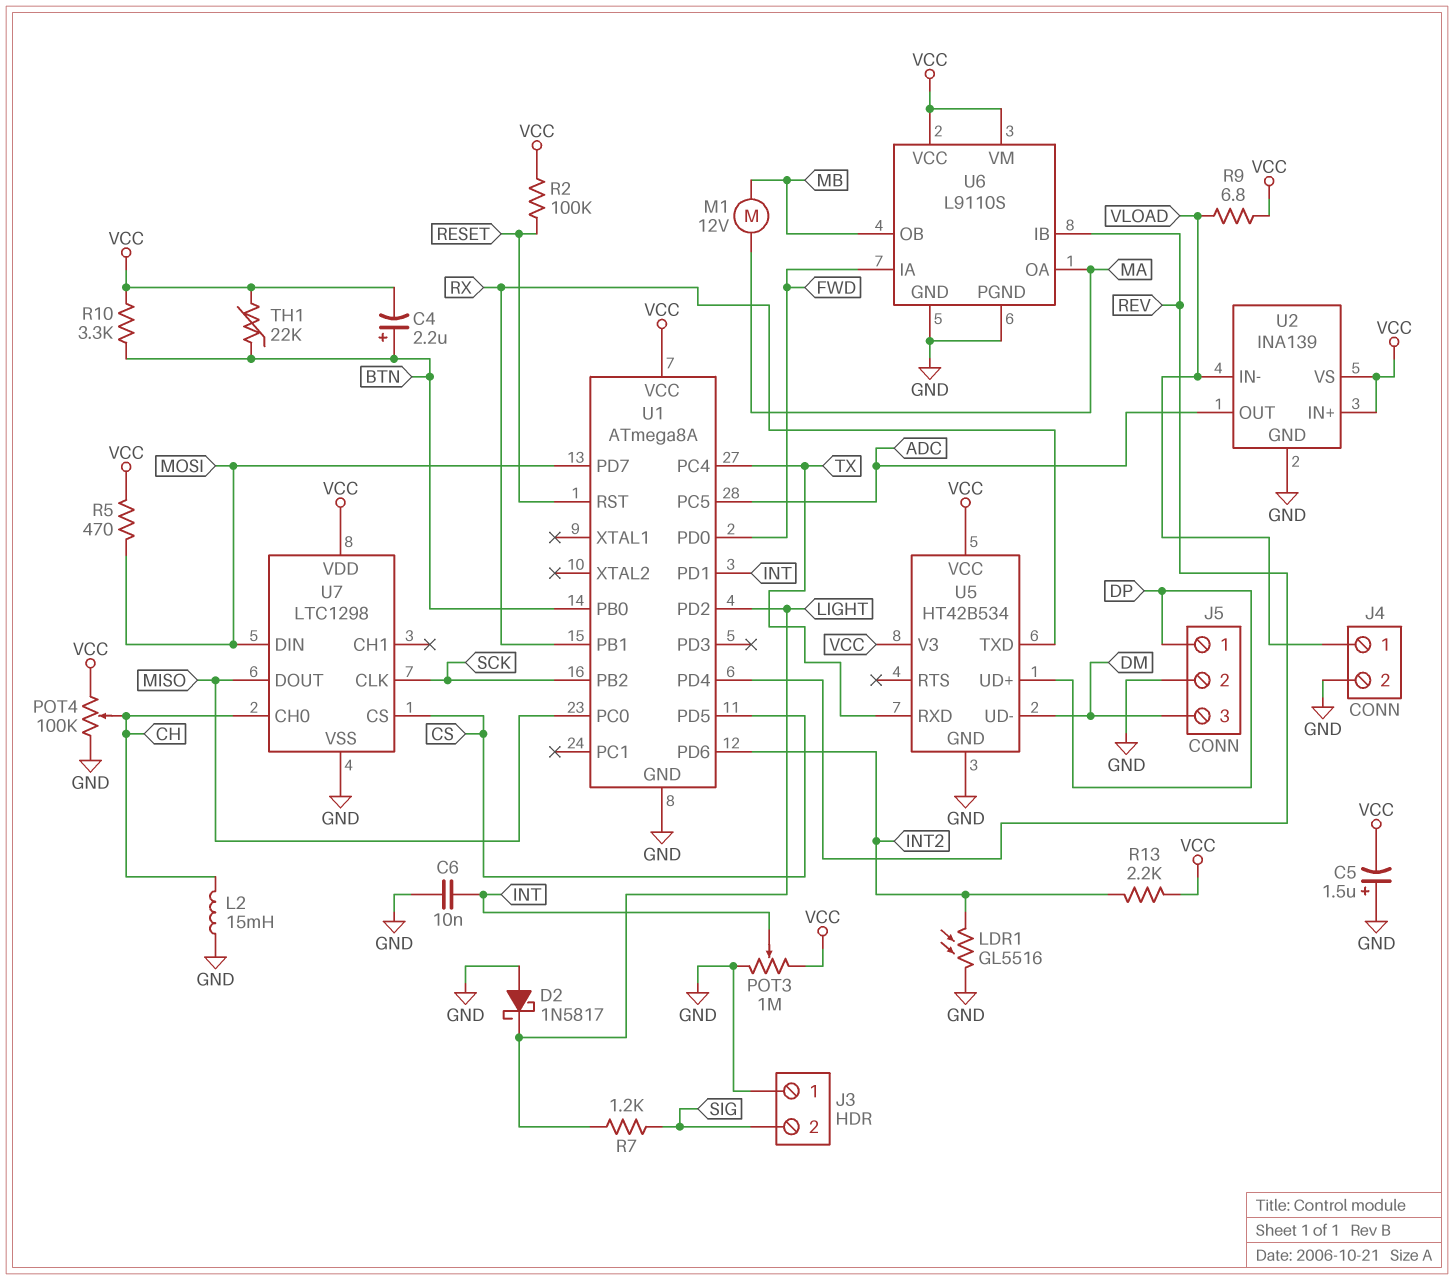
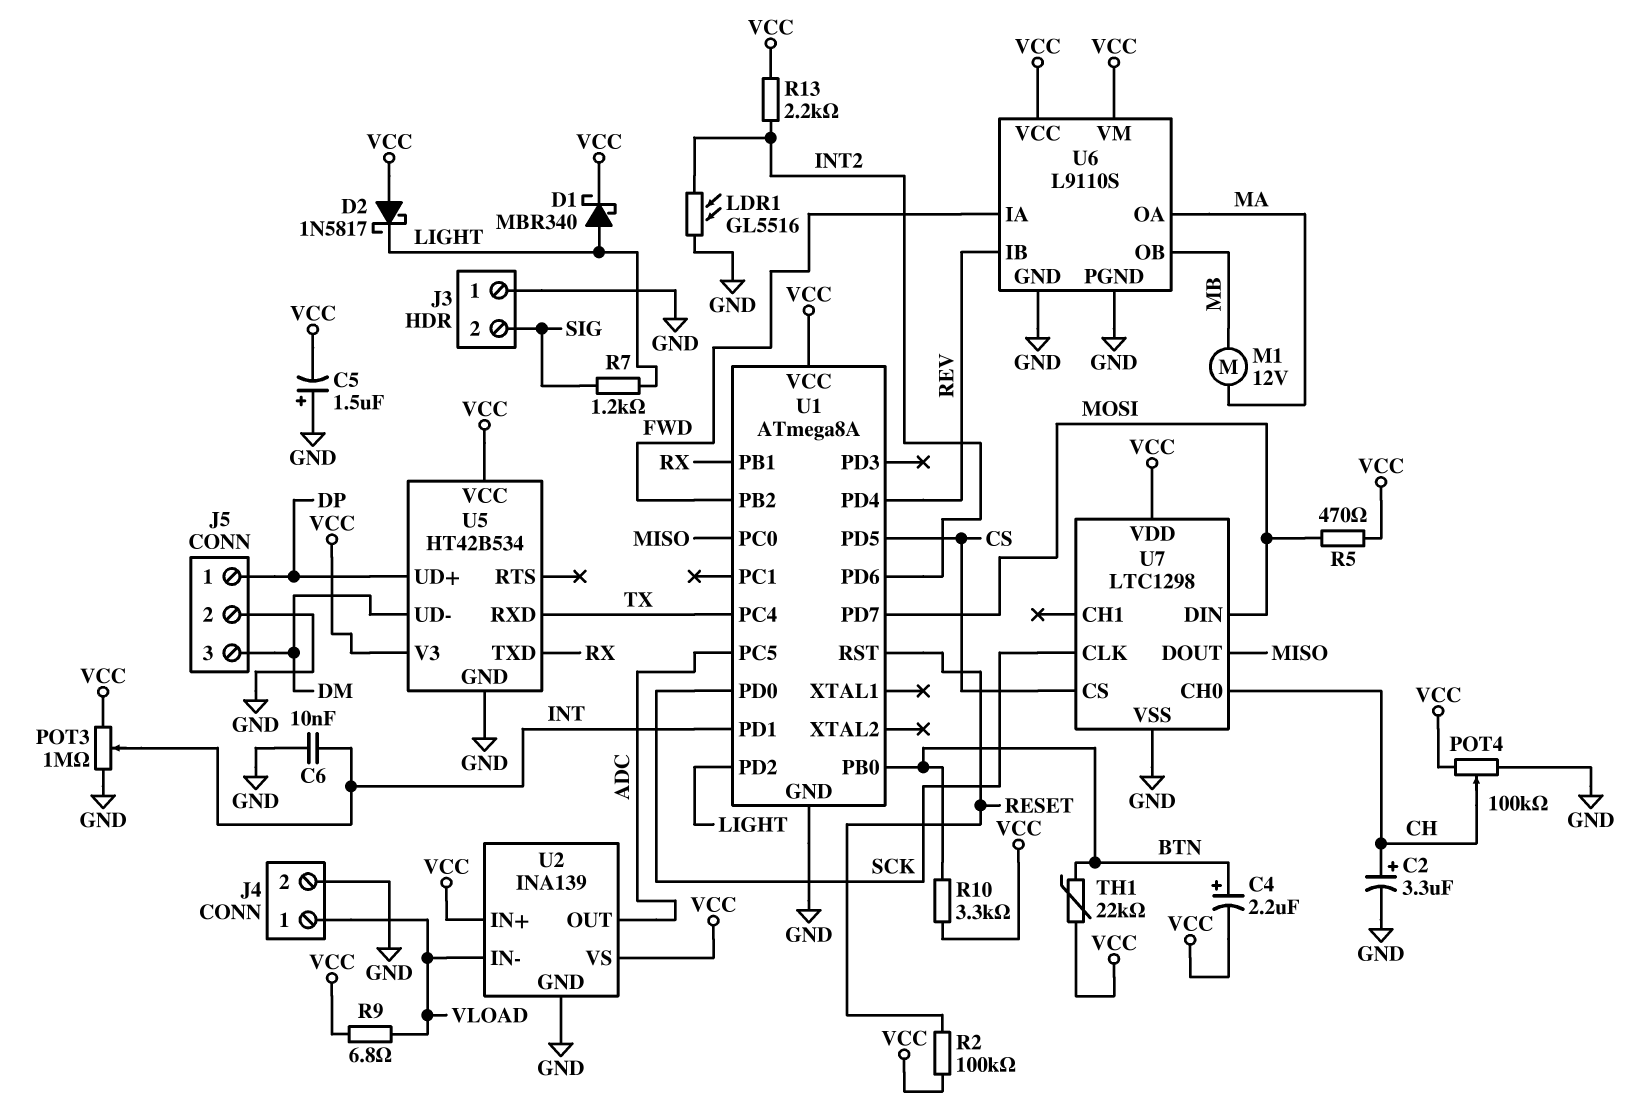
C2: none -> 3.3uF (plus CH, minus GND)
D1: none -> schottky MBR340 (A LIGHT, K VCC)
D2: schottky 1N5817 (A GND, K LIGHT) -> schottky 1N5817 (A VCC, K LIGHT)
L2: 15mH (CH, GND) -> none
U1 pin PB2: SCK -> FWD
U1 pin PD0: FWD -> SCK

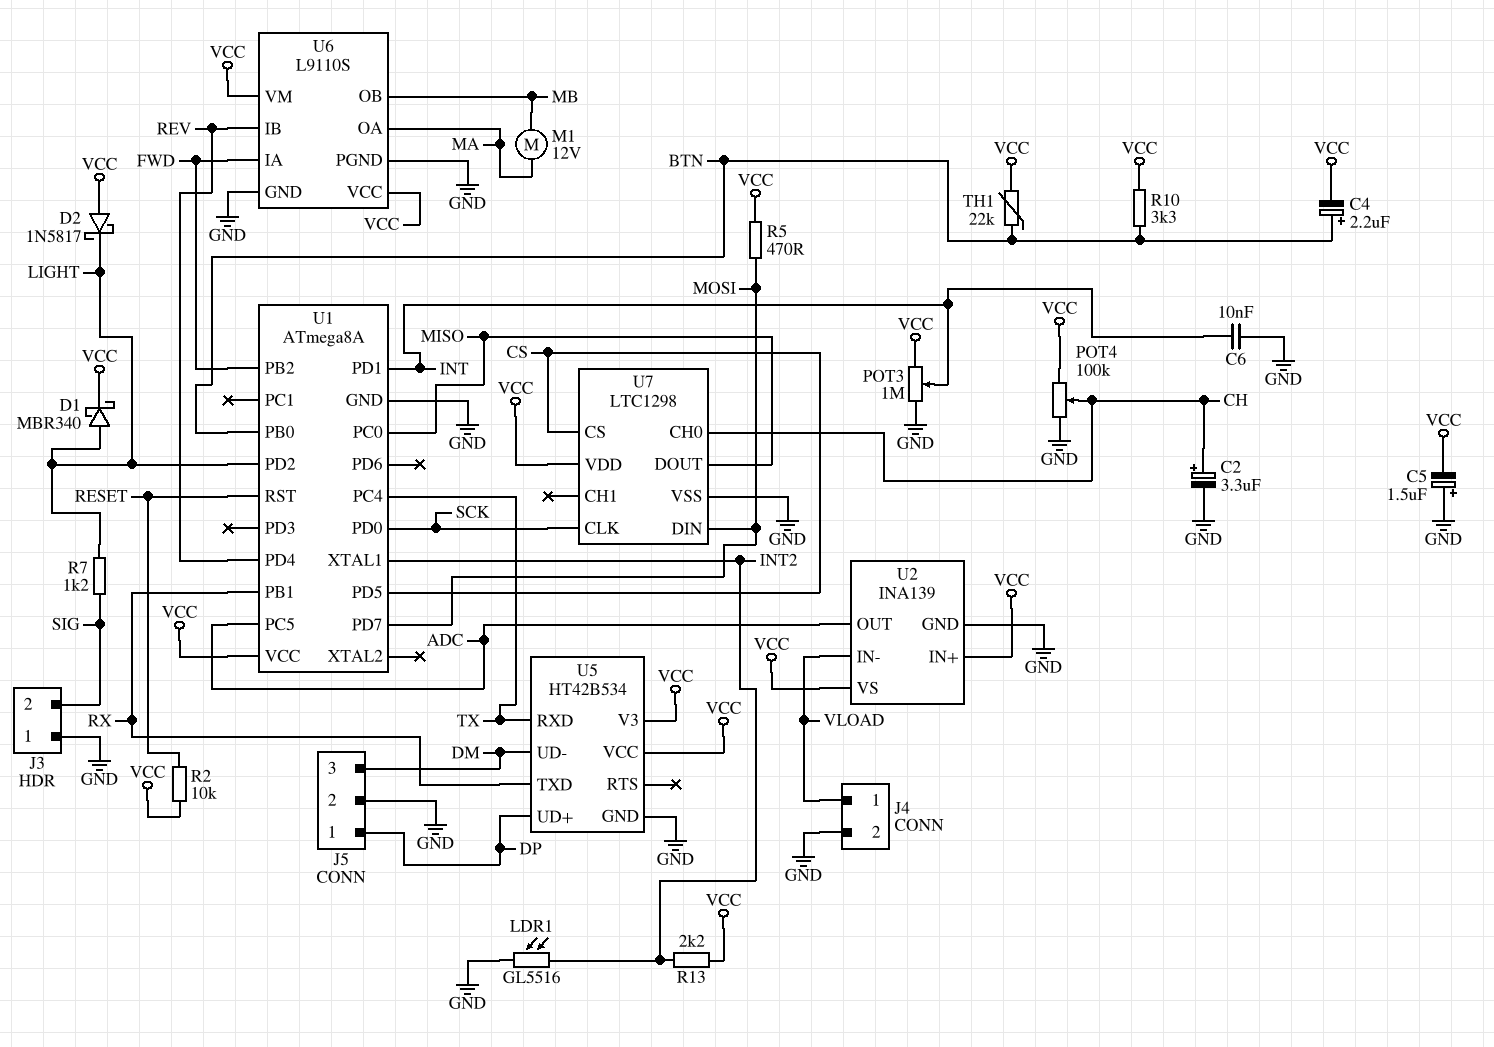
R2: 100k (RESET, VCC) -> 10k (RESET, VCC)
R9: 6.8 (VCC, VLOAD) -> none
U1 pin PD6: INT2 -> none
U1 pin XTAL1: none -> INT2

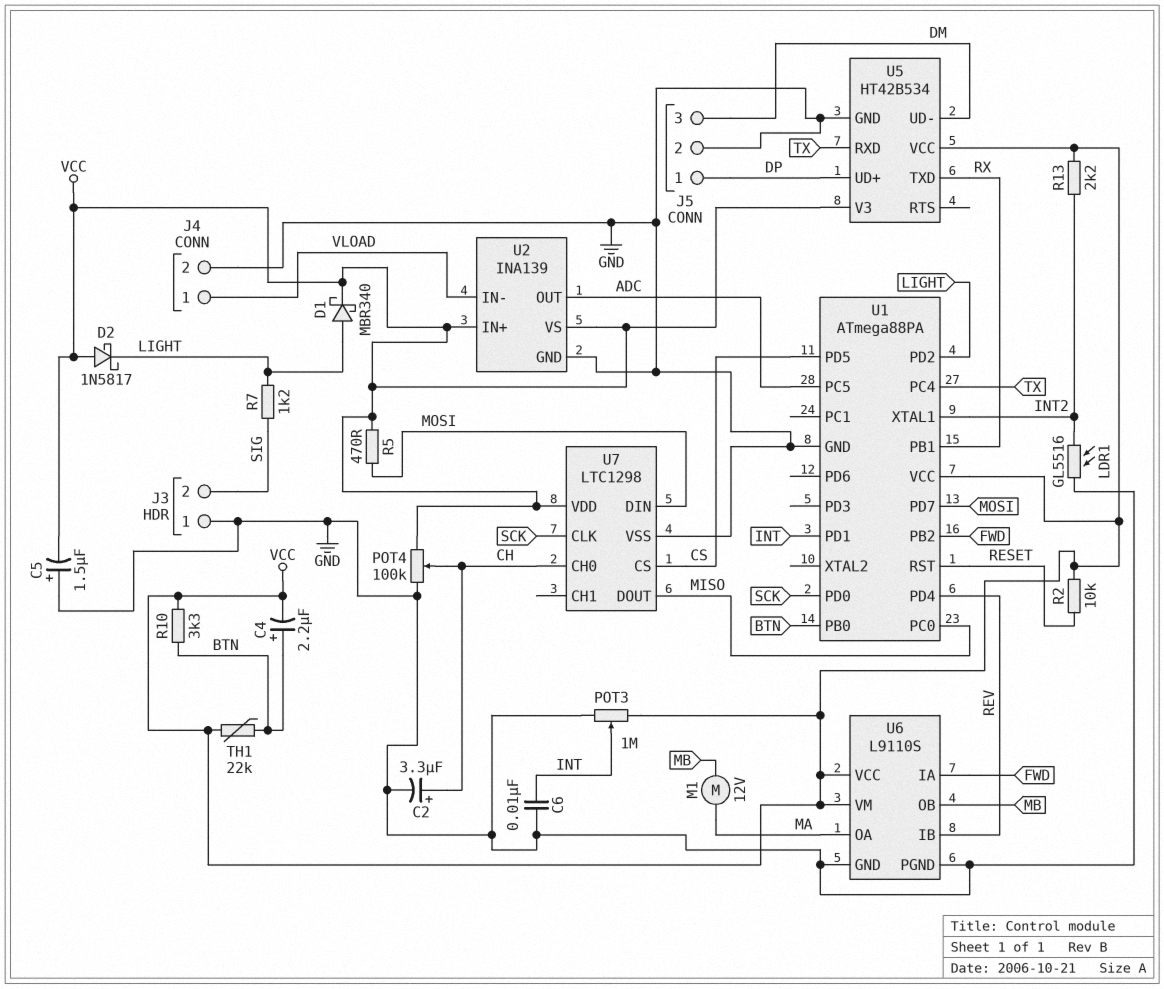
U1: ATmega8A -> ATmega88PA

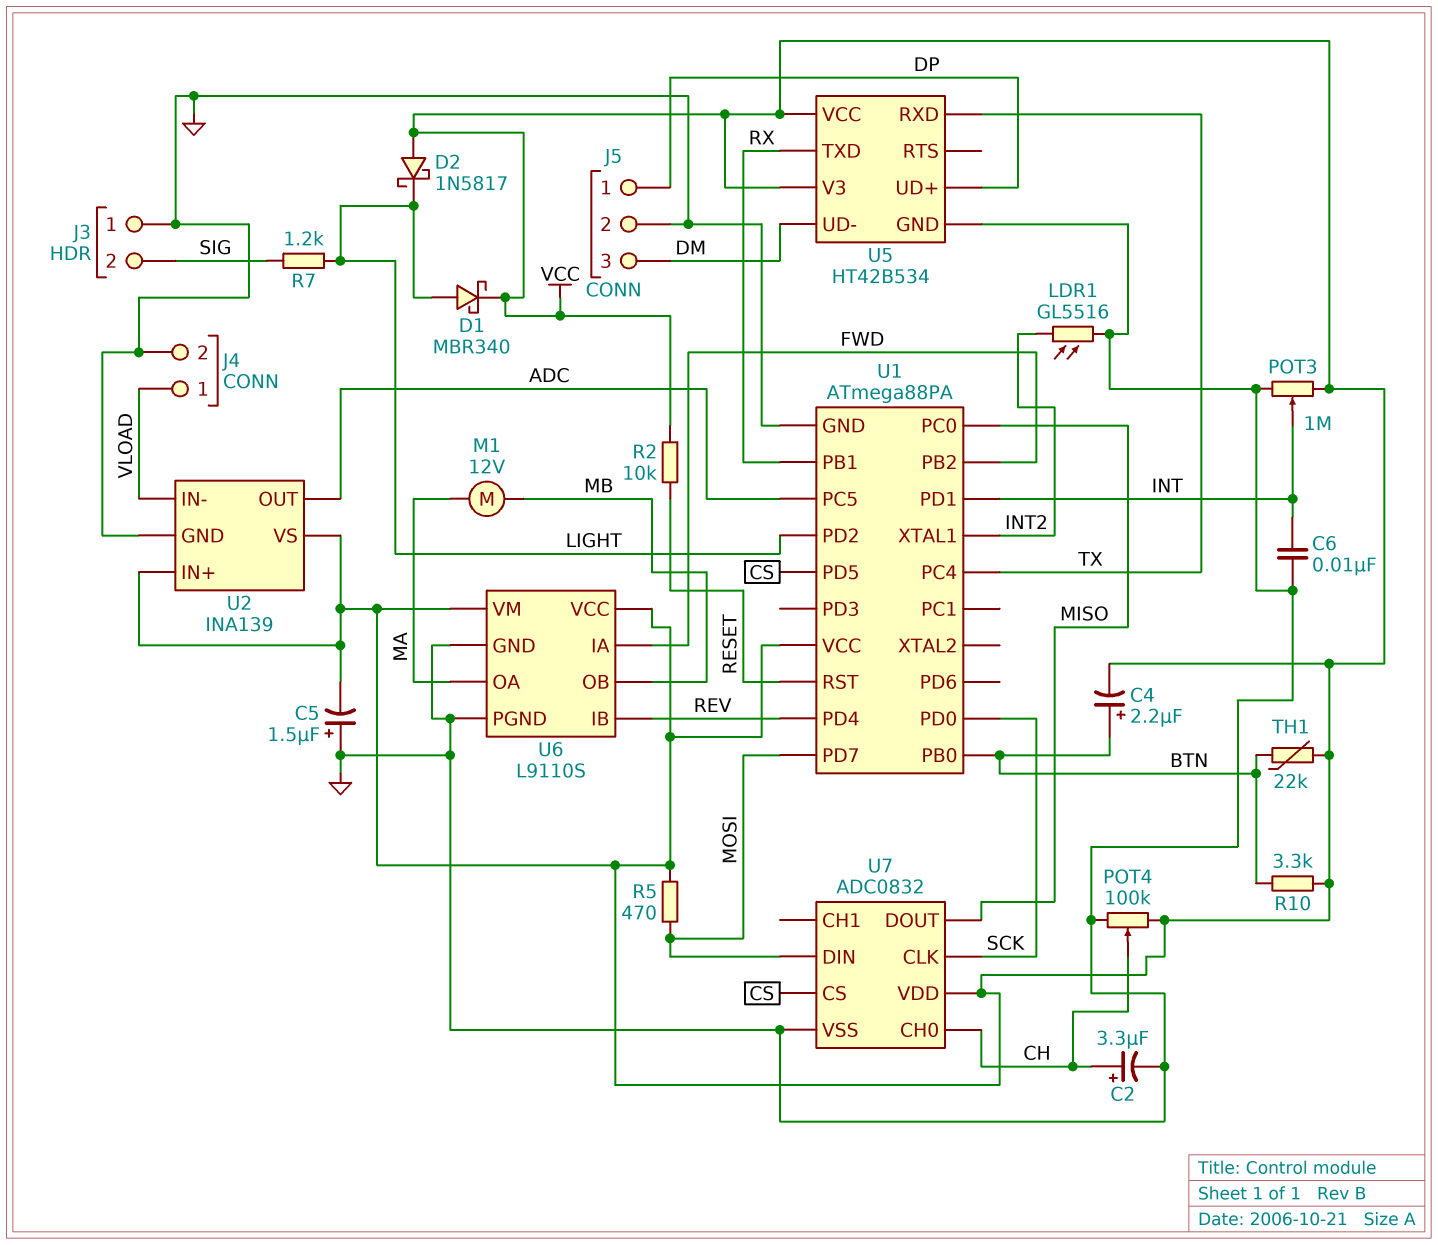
R13: 2.2k (INT2, VCC) -> none
U7: LTC1298 -> ADC0832

